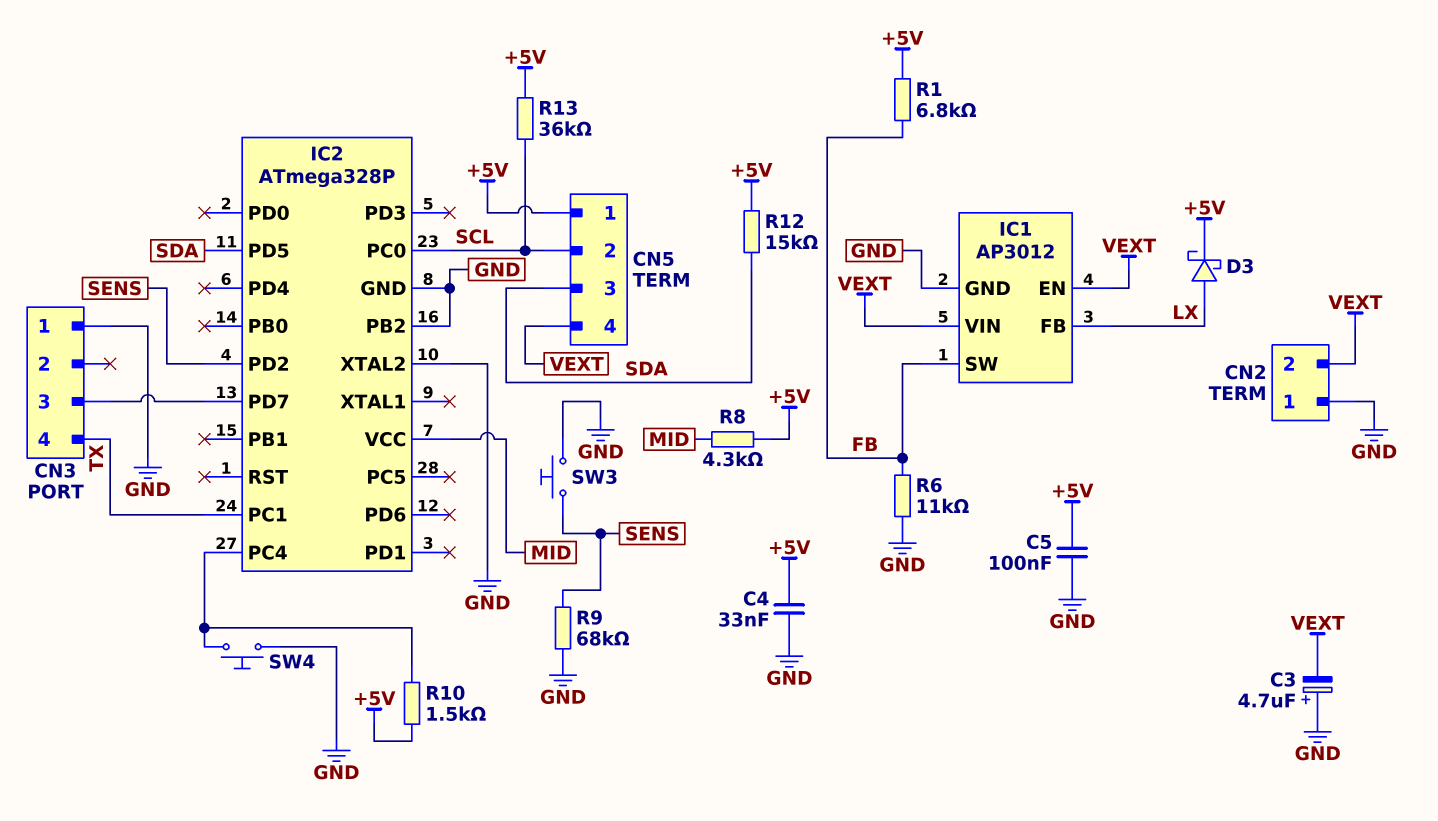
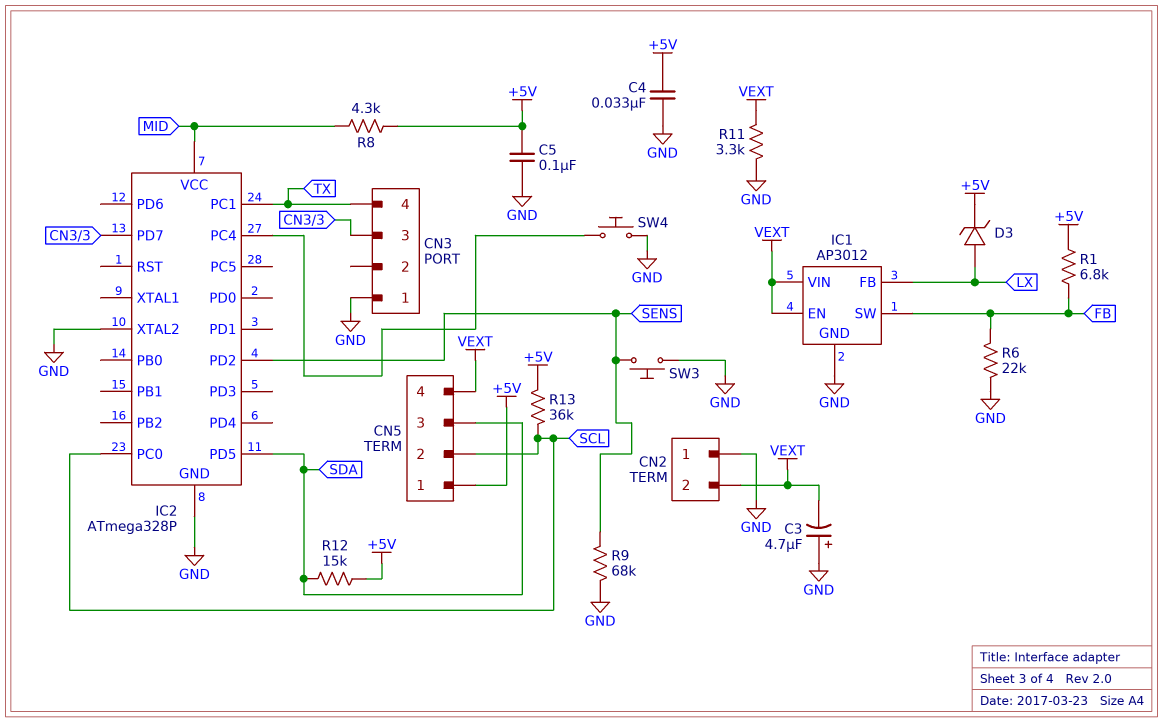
D3: schottky (A LX, K +5V) -> zener (A LX, K +5V)
IC2 pin PB2: GND -> none
R6: 11k (FB, GND) -> 22k (FB, GND)
R10: 1.5k (+5V, IC2/PC4) -> none
R11: none -> 3.3k (GND, VEXT)

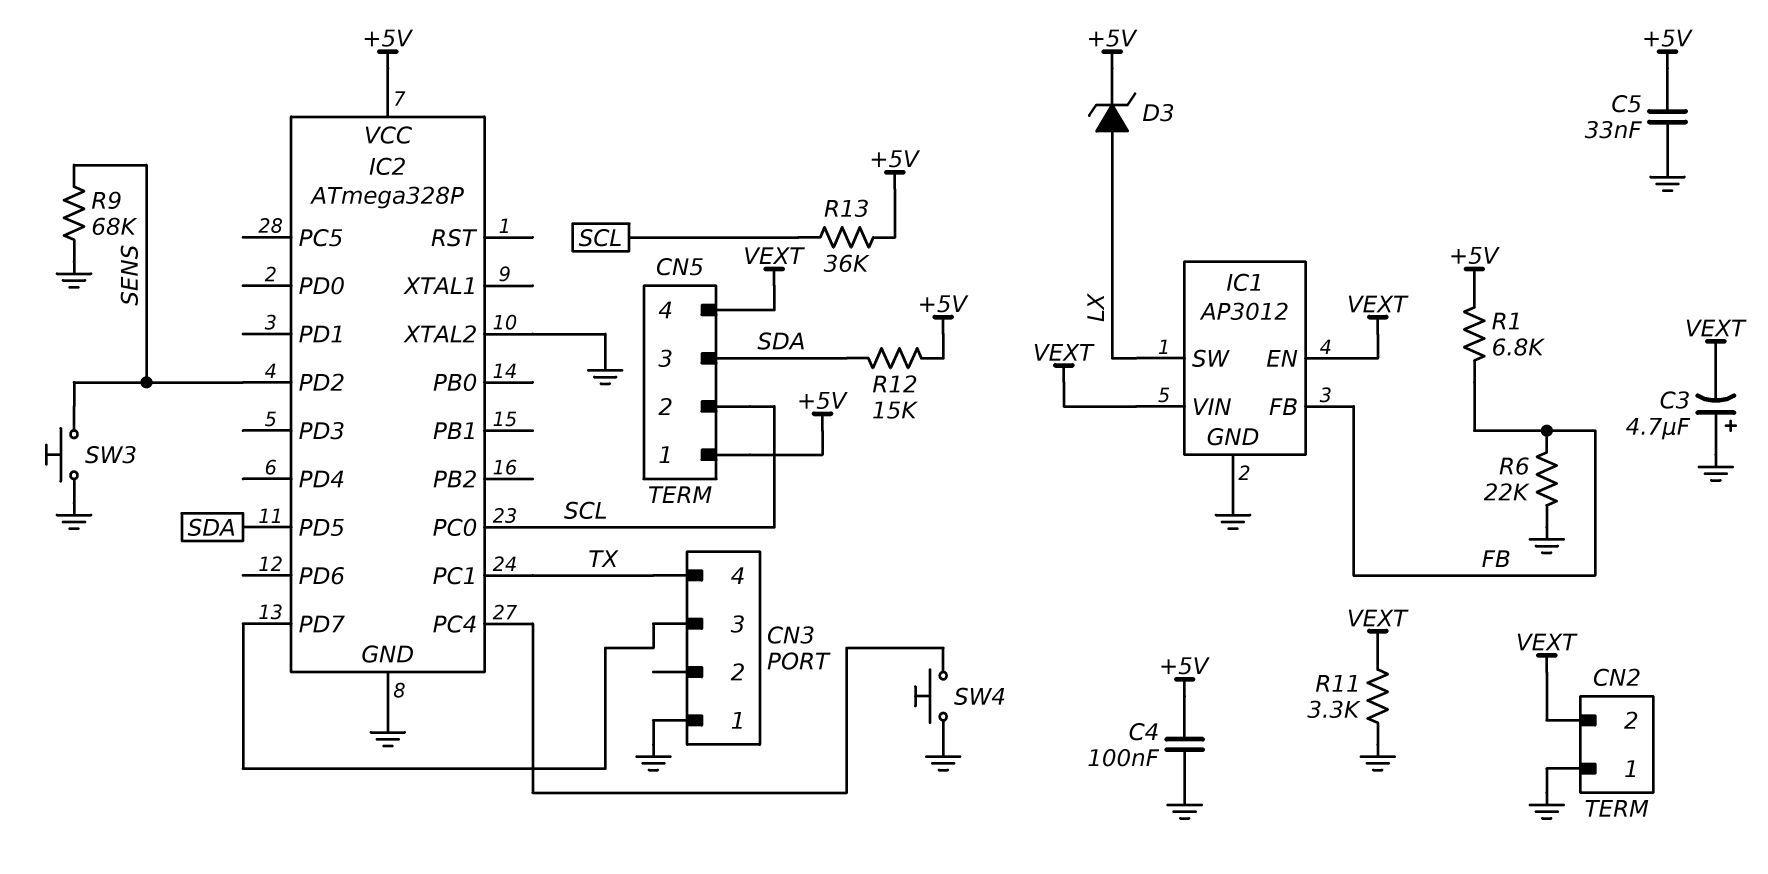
C4: 33nF (+5V, GND) -> 100nF (+5V, GND)
C5: 100nF (+5V, GND) -> 33nF (+5V, GND)
IC1 pin FB: LX -> FB
IC1 pin SW: FB -> LX
IC2 pin VCC: MID -> +5V
R8: 4.3k (+5V, MID) -> none

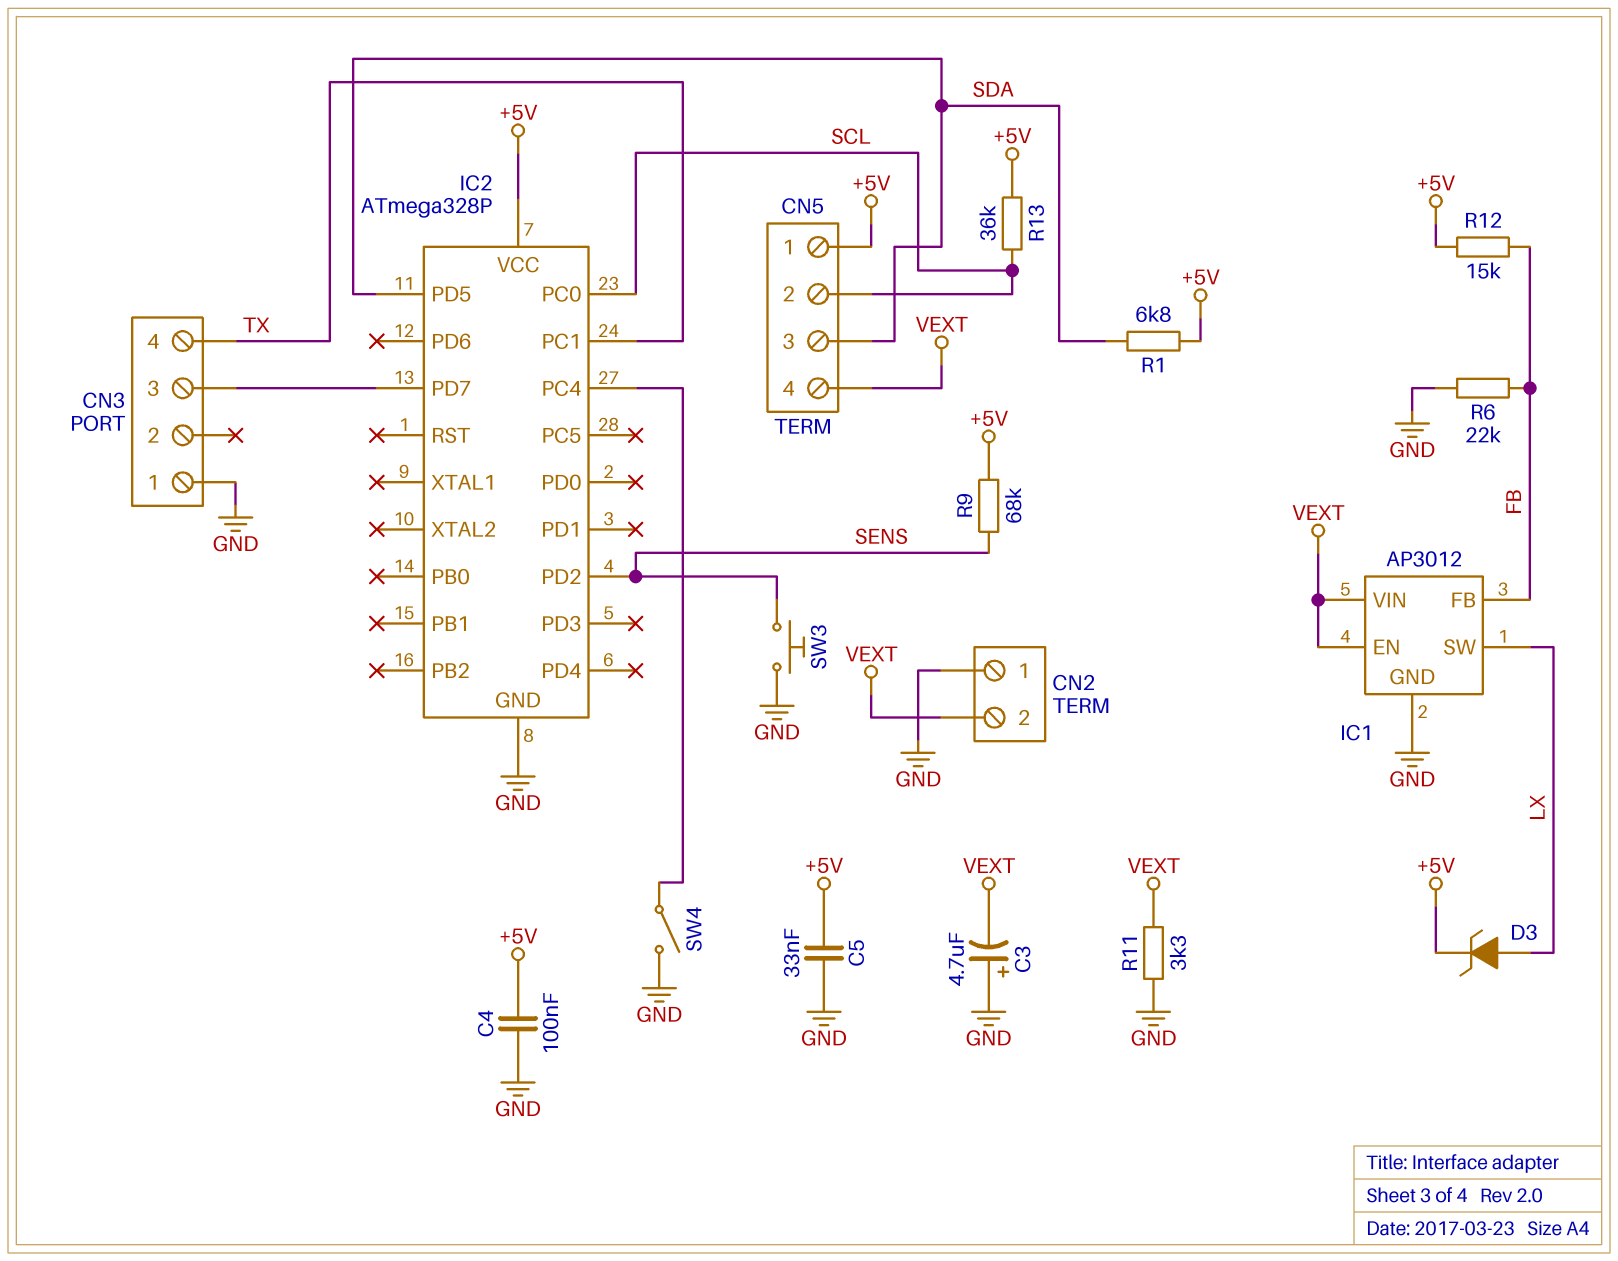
IC2 pin XTAL2: GND -> none
R1: 6.8k (+5V, FB) -> 6.8k (+5V, SDA)
R9: 68k (GND, SENS) -> 68k (+5V, SENS)
R12: 15k (+5V, SDA) -> 15k (+5V, FB)
SW4: button (GND, IC2/PC4) -> switch (GND, IC2/PC4)

